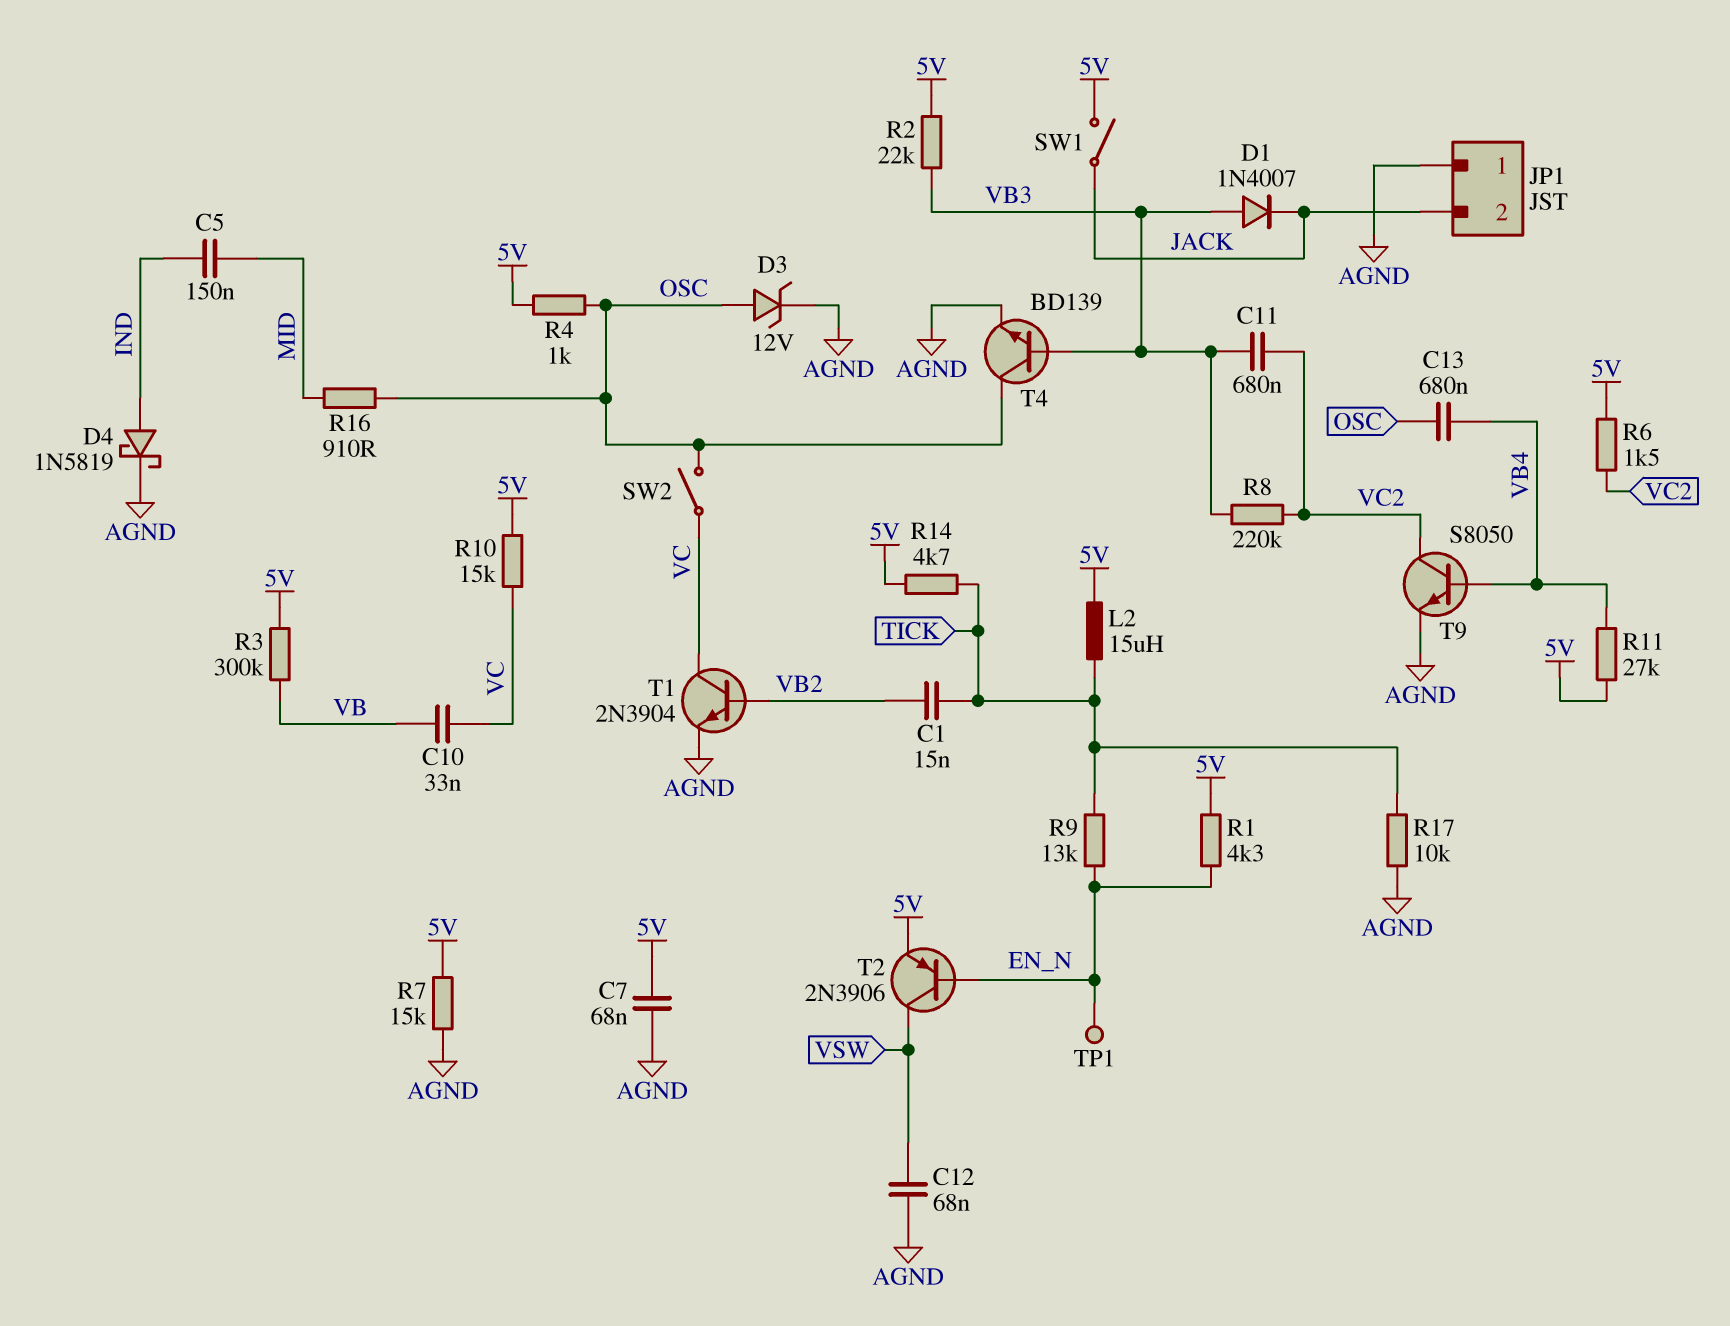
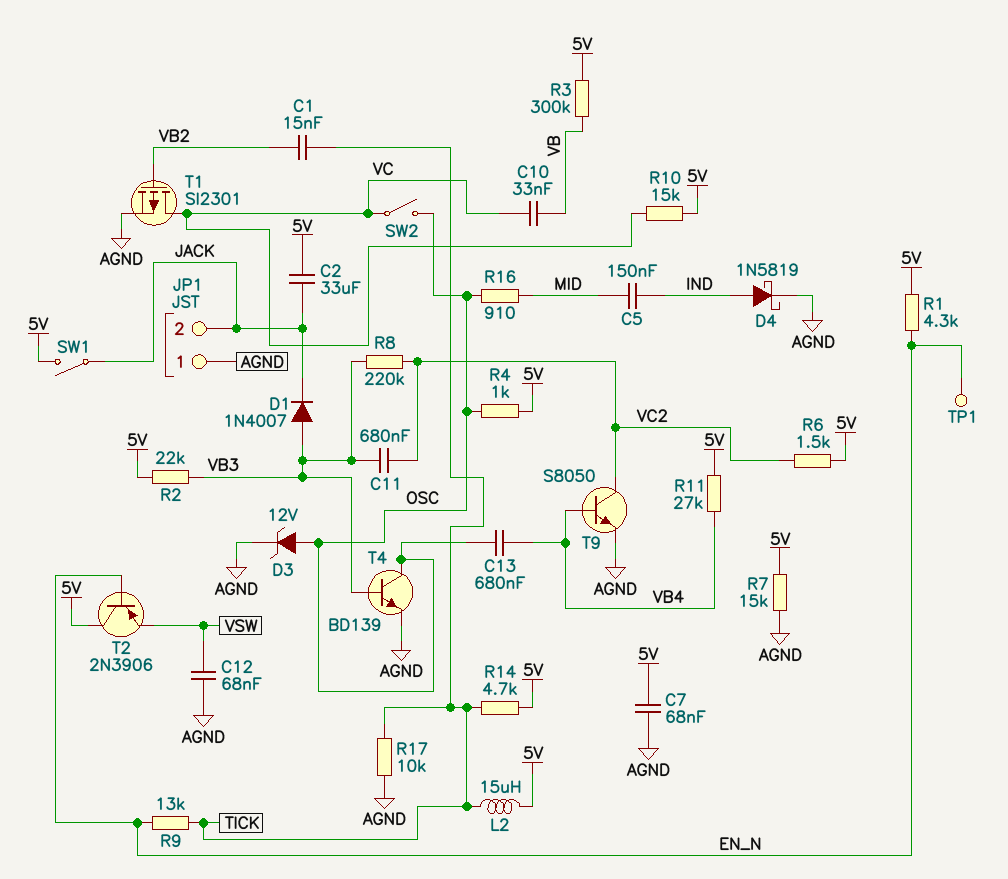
C2: none -> 33uF (5V, JACK)
T1: NPN 2N3904 (B VB2, C VC, E AGND) -> PMOS SI2301 (G VB2, D VC, S AGND)
T2: PNP 2N3906 (B EN_N, C VSW, E 5V) -> PNP 2N3906 (B EN_N, C 5V, E VSW)

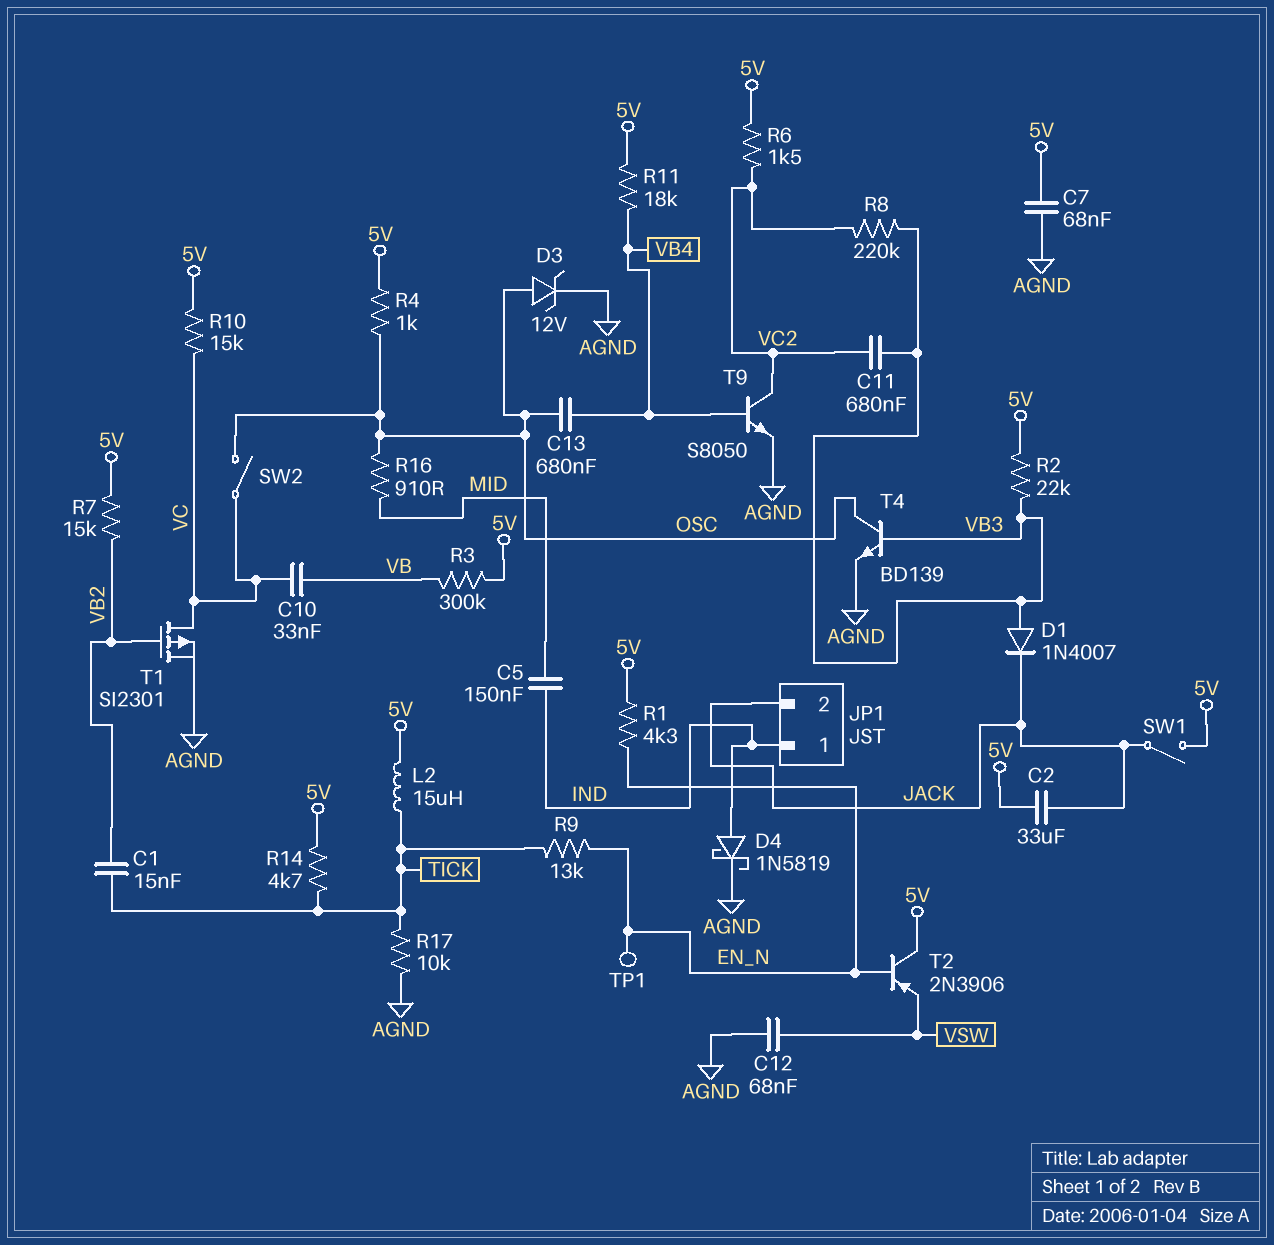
JP1 pin 1: AGND -> IND
R7: 15k (5V, AGND) -> 15k (5V, VB2)
R11: 27k (5V, VB4) -> 18k (5V, VB4)

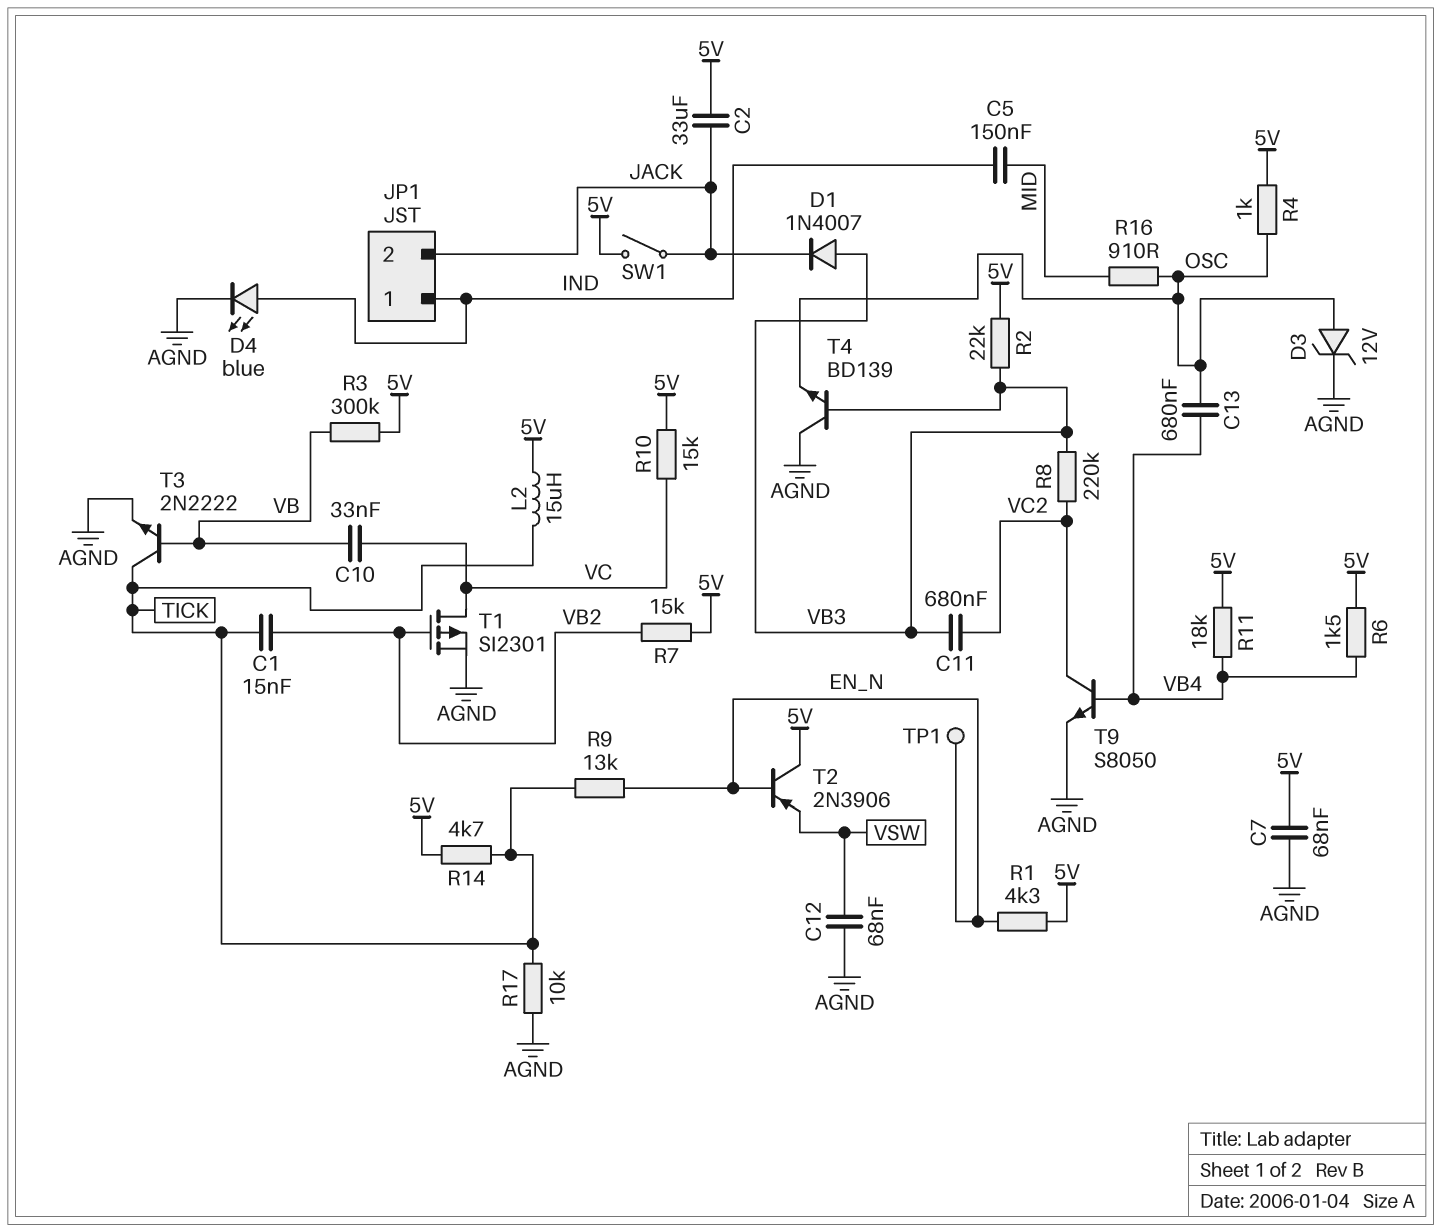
D4: schottky 1N5819 (A IND, K AGND) -> LED blue (A IND, K AGND)
R6: 1.5k (5V, VC2) -> 1.5k (5V, VB4)
SW2: switch (OSC, VC) -> none
T3: none -> NPN 2N2222 (B VB, C TICK, E AGND)
T4: NPN BD139 (B VB3, C OSC, E AGND) -> NPN BD139 (B VB3, C AGND, E OSC)

